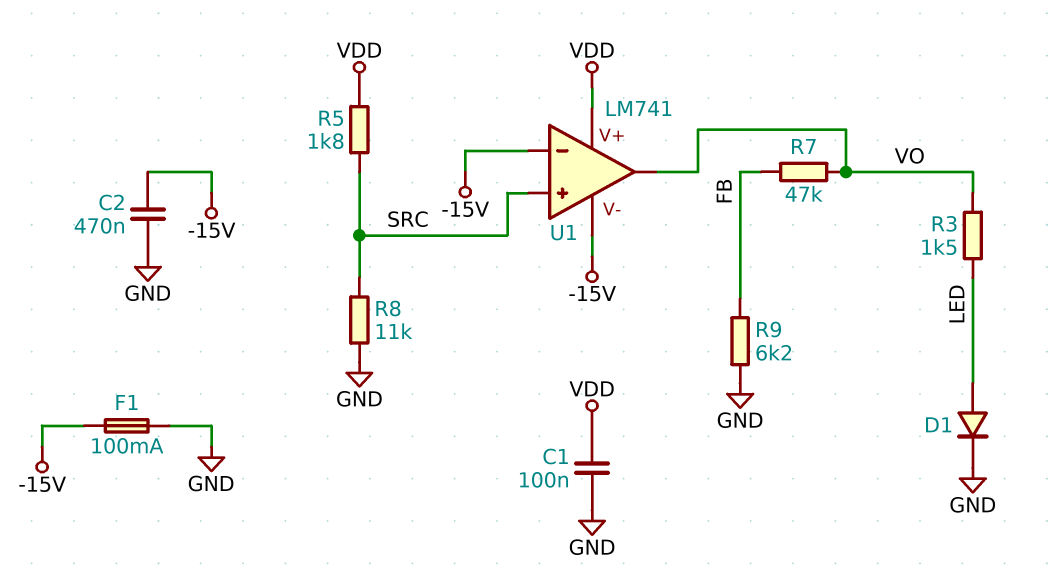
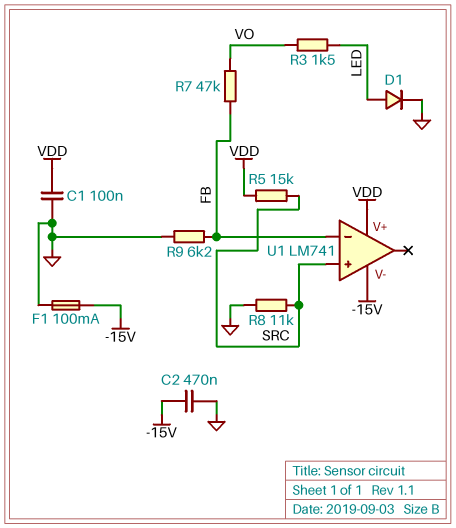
R5: 1.8k (SRC, VDD) -> 15k (SRC, VDD)
U1 pin in-: -15V -> FB
U1 pin out: VO -> none

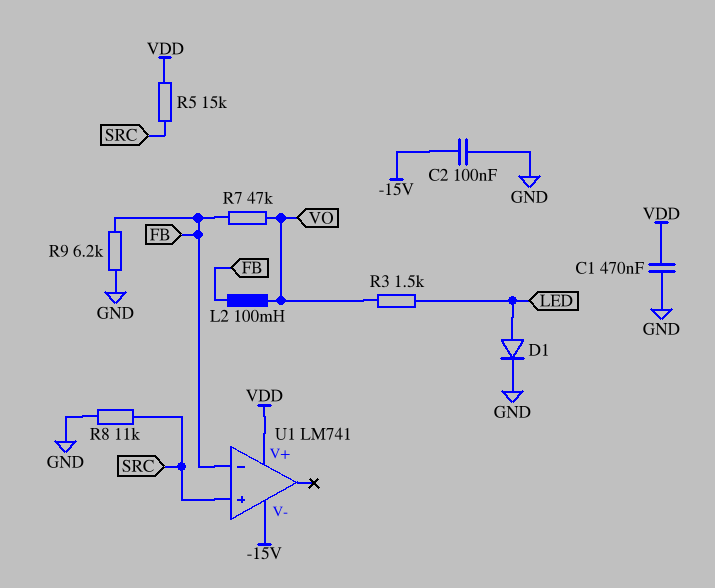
C1: 100nF (GND, VDD) -> 470nF (GND, VDD)
C2: 470nF (-15V, GND) -> 100nF (-15V, GND)
F1: 100mA (-15V, GND) -> none
L2: none -> 100mH (FB, VO)

